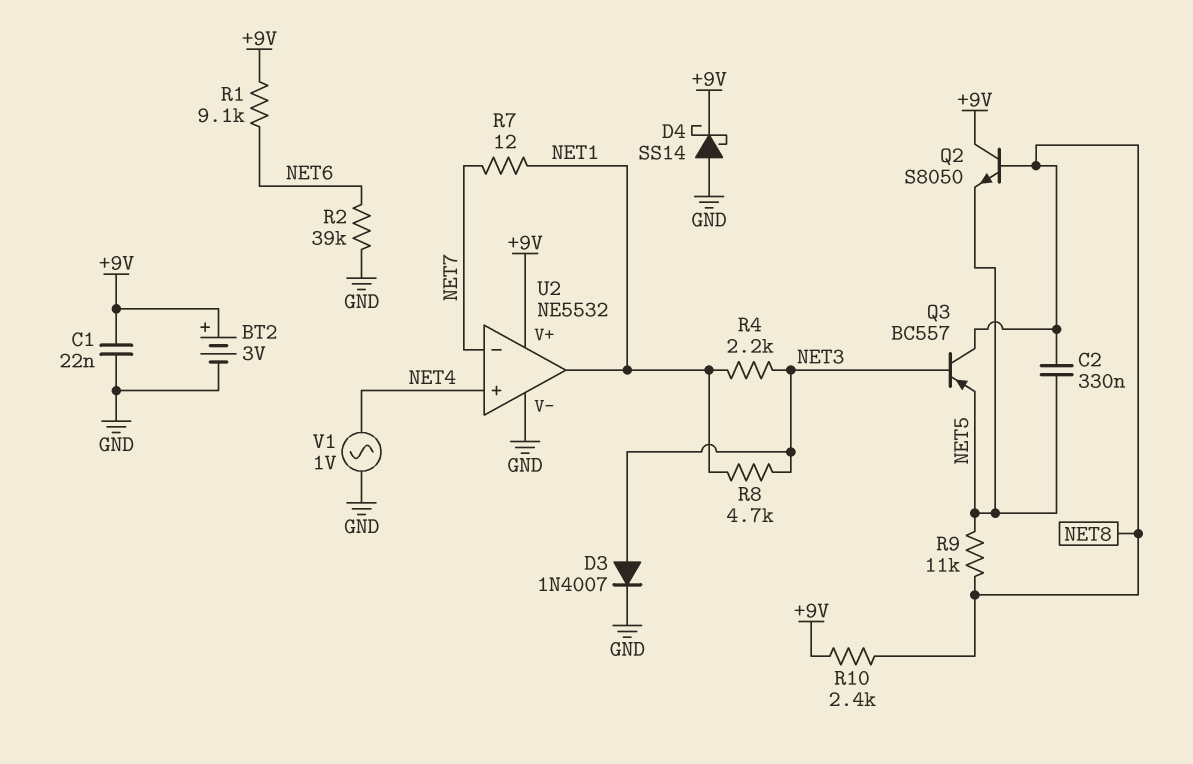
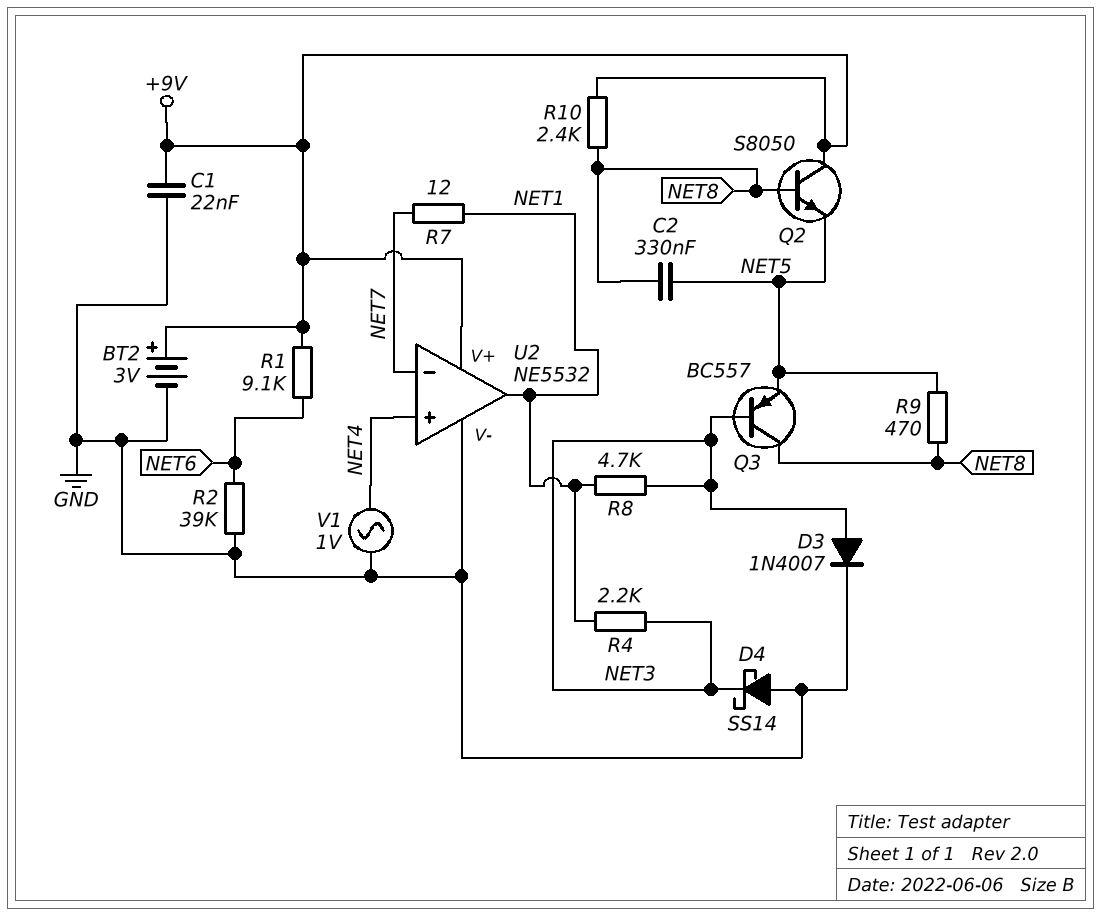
D4: schottky SS14 (A GND, K +9V) -> schottky SS14 (A GND, K NET3)
R9: 11k (NET5, NET8) -> 470 (NET5, NET8)

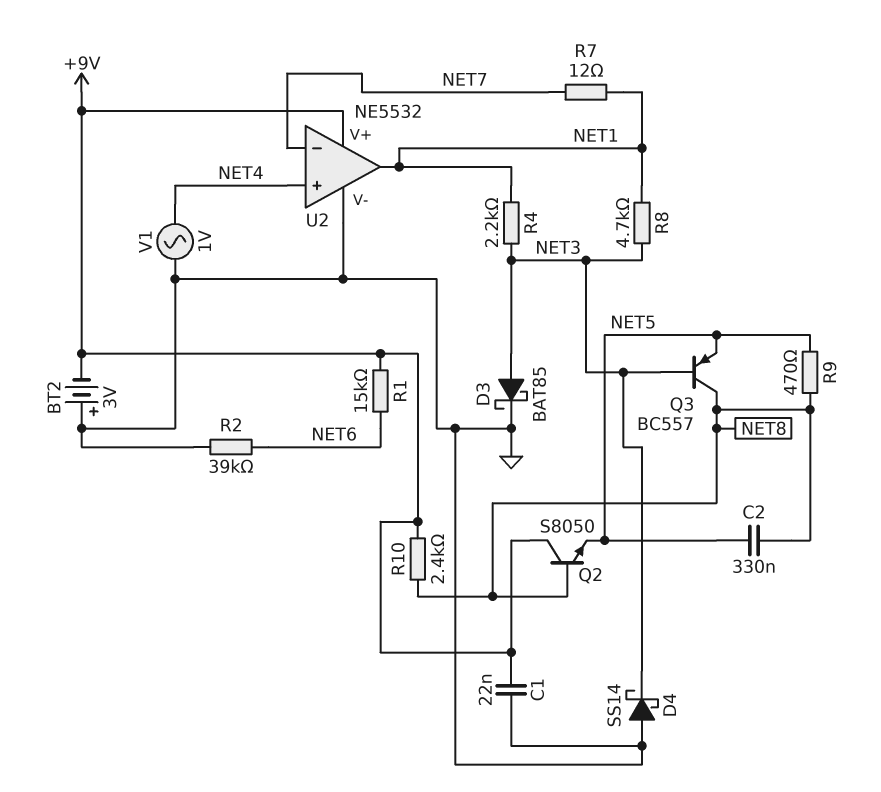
BT2: 3V (plus +9V, minus GND) -> 3V (plus GND, minus +9V)
D3: diode 1N4007 (A NET3, K GND) -> schottky BAT85 (A NET3, K GND)
R1: 9.1k (+9V, NET6) -> 15k (+9V, NET6)

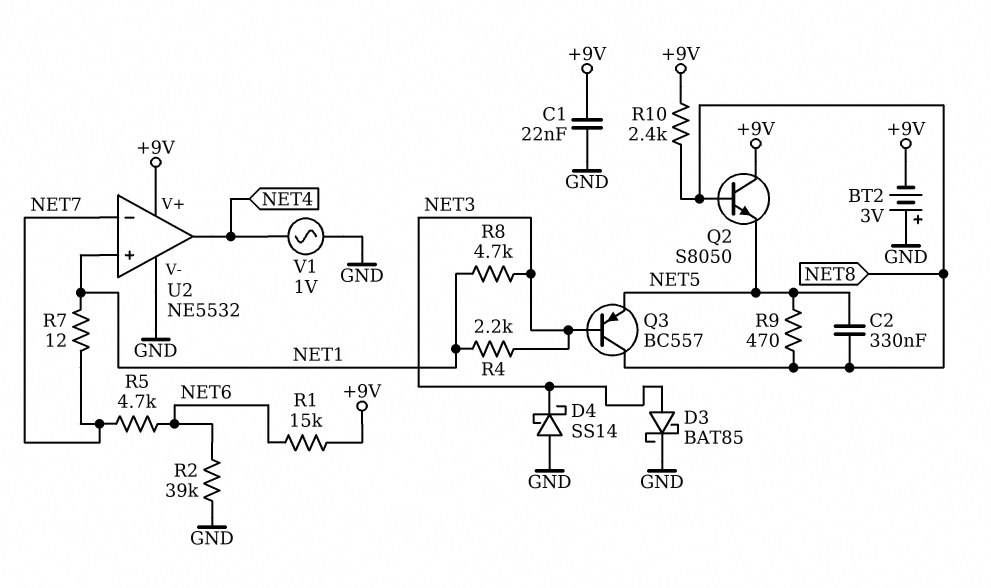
R5: none -> 4.7k (NET6, NET7)
U2 pin in+: NET4 -> NET1
U2 pin out: NET1 -> NET4

